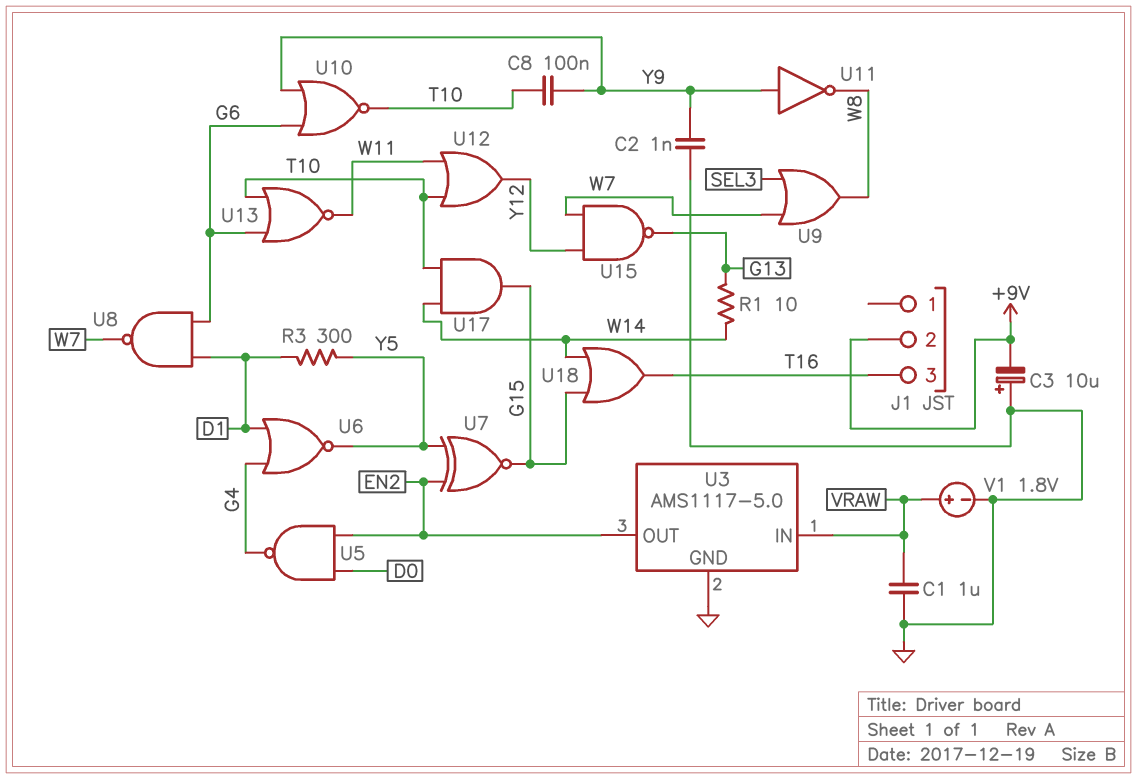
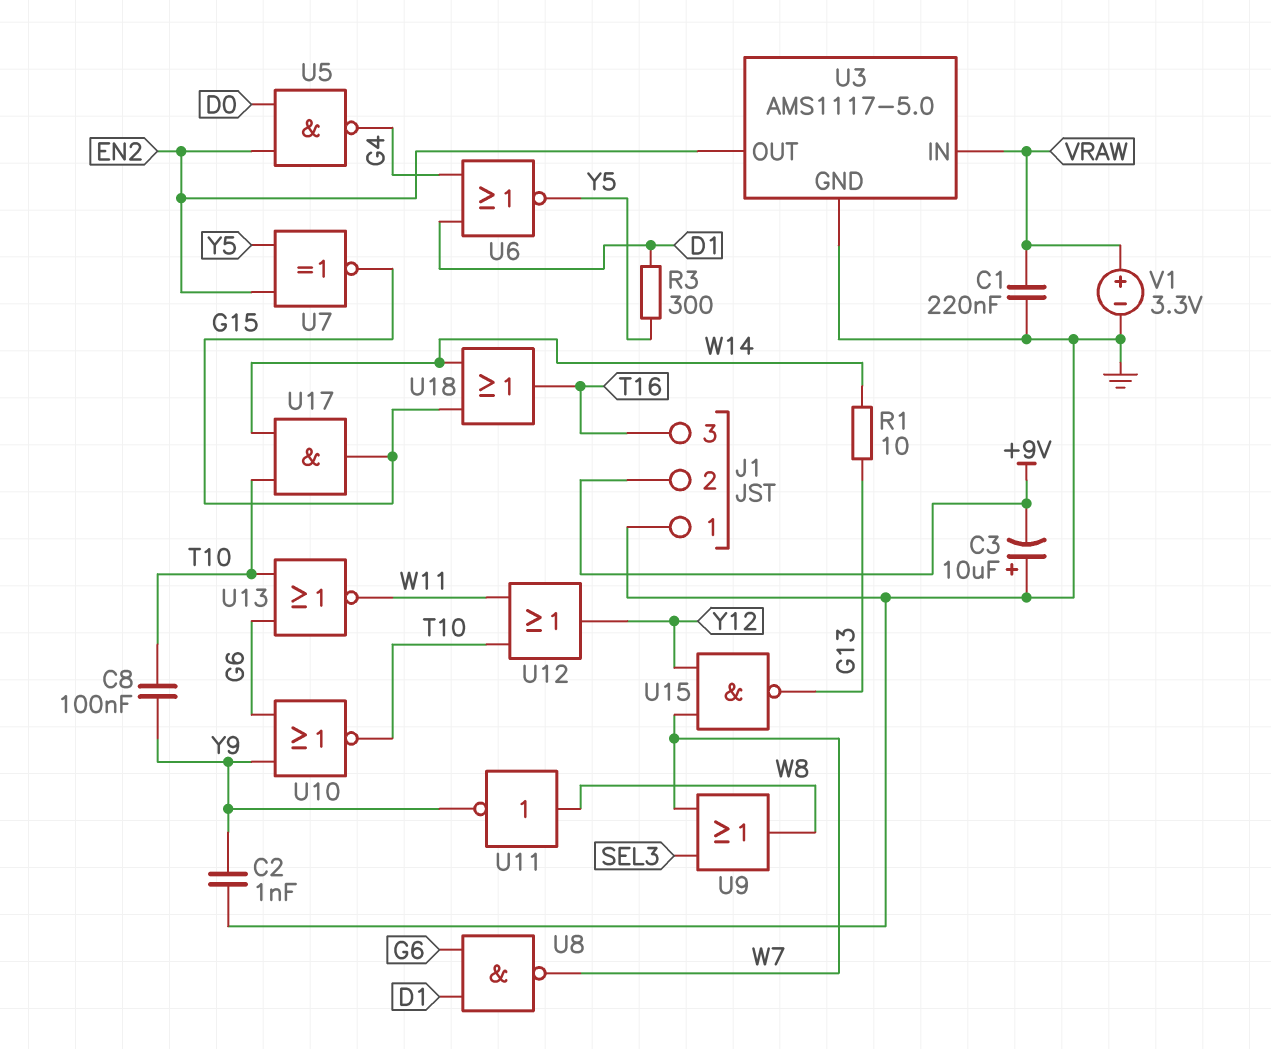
C1: 1uF (GND, VRAW) -> 220nF (GND, VRAW)
J1 pin 1: none -> GND
U11: NOT (in Y9, out W8) -> NOT (in W8, out Y9)
V1: 1.8V (plus VRAW, minus GND) -> 3.3V (plus VRAW, minus GND)

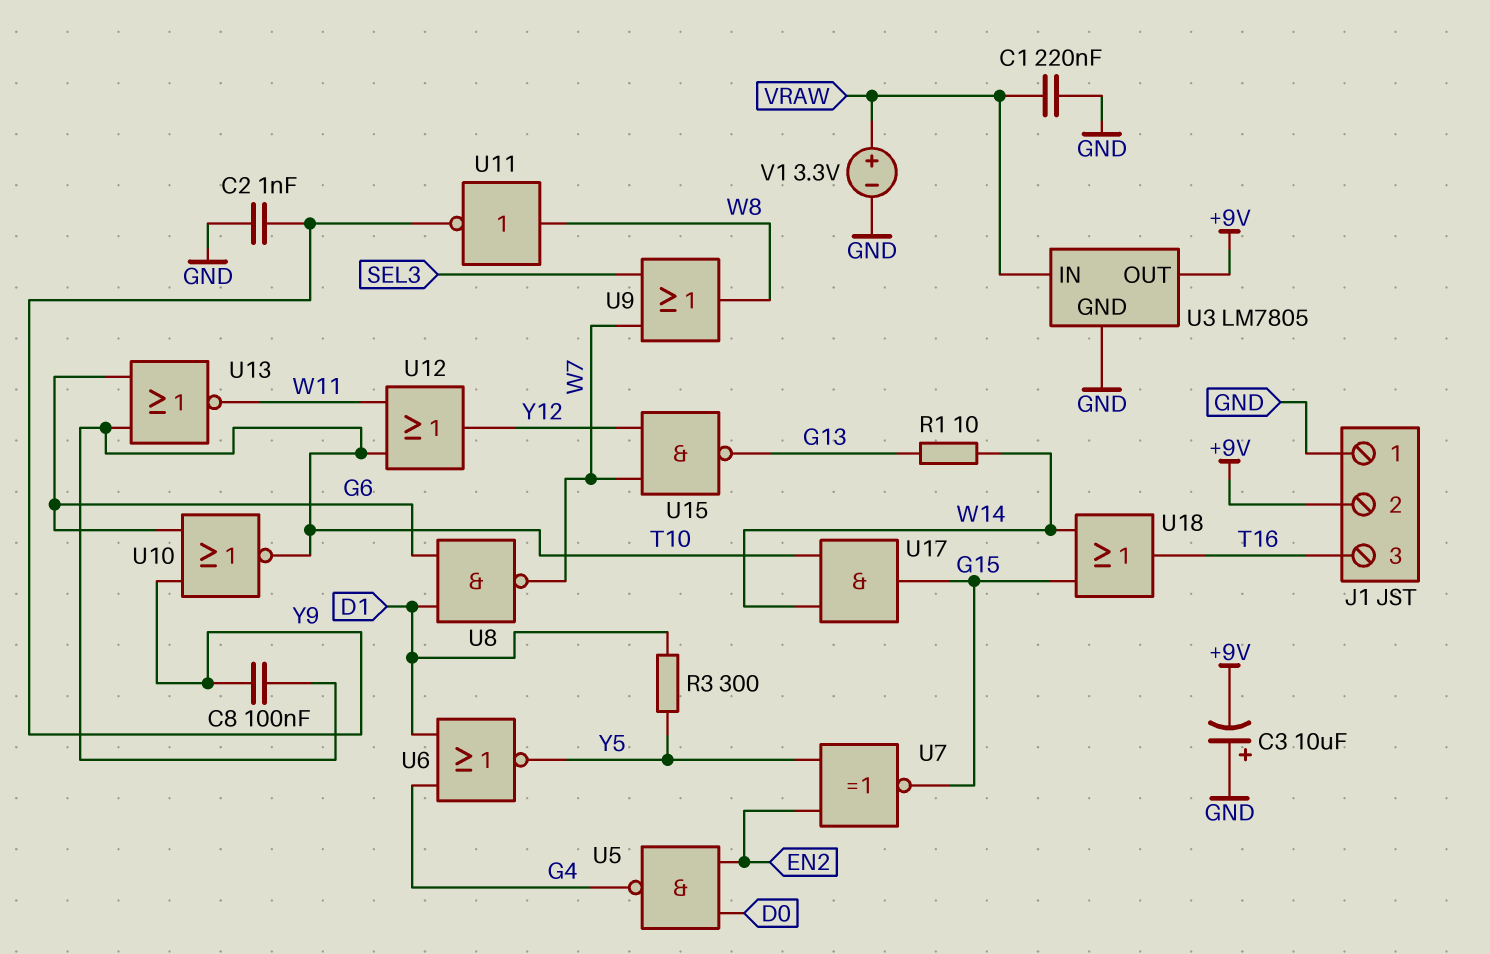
U3: AMS1117-5.0 -> LM7805
U3 pin OUT: EN2 -> +9V

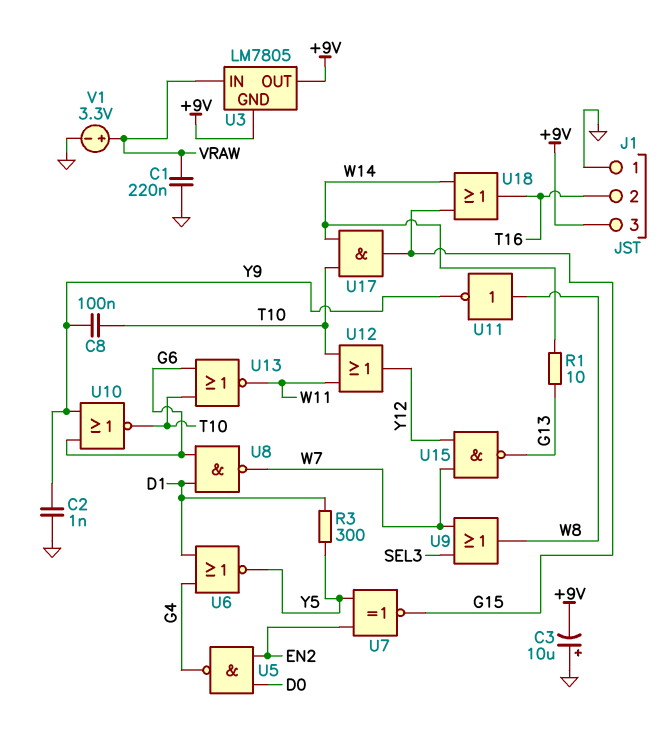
J1 pin 2: +9V -> T16
J1 pin 3: T16 -> +9V
U3 pin GND: GND -> +9V

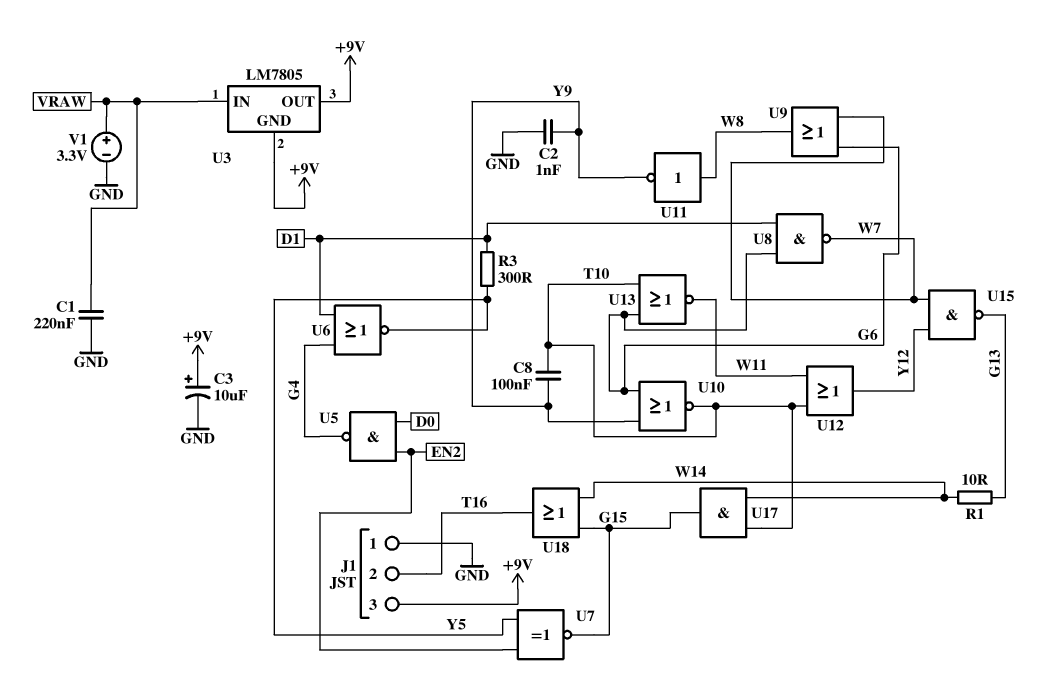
C3: 10uF (plus GND, minus +9V) -> 10uF (plus +9V, minus GND)
U9: OR (in SEL3, in W7, out W8) -> OR (in G6, in W7, out W8)

